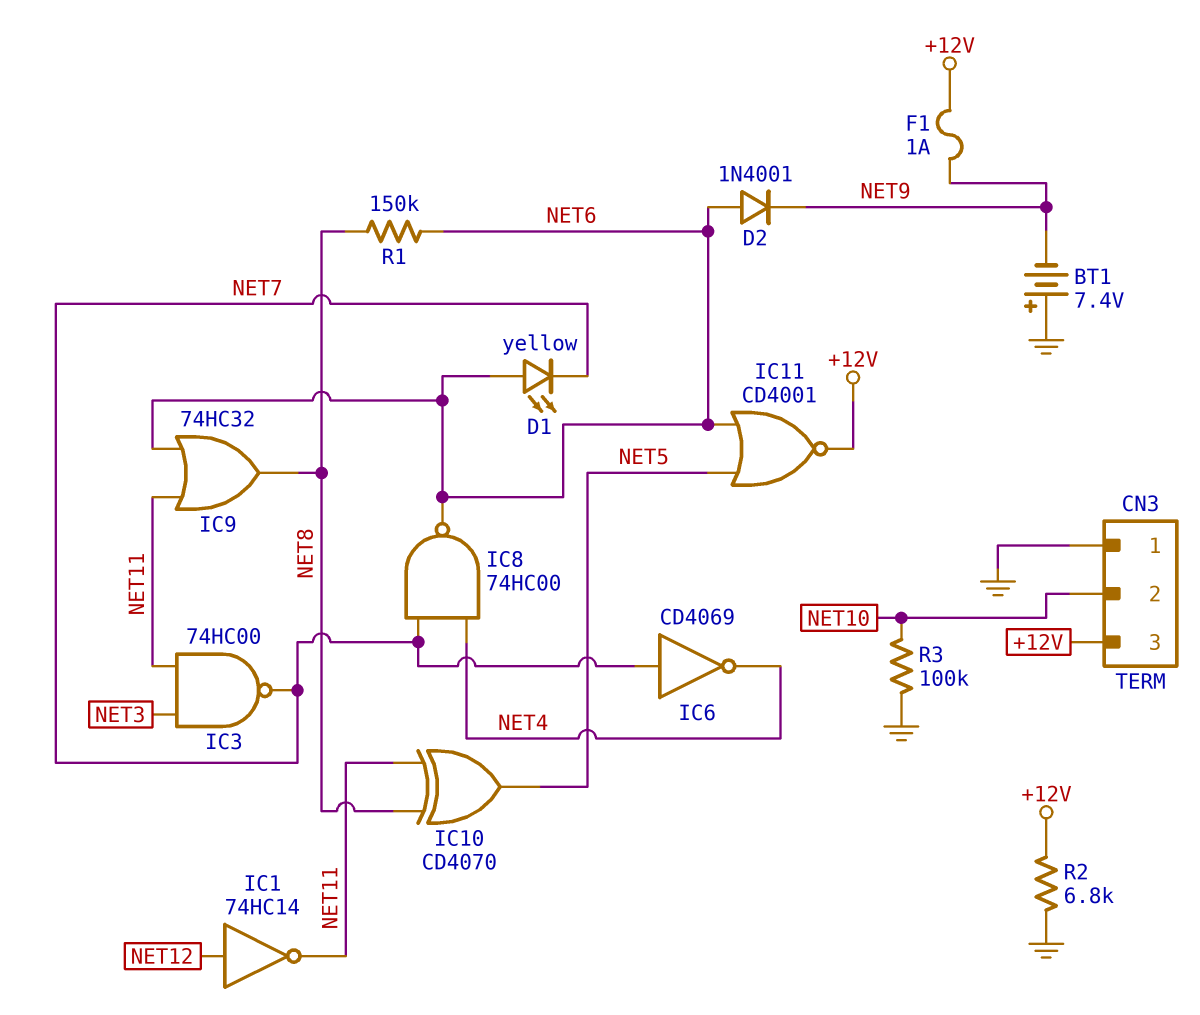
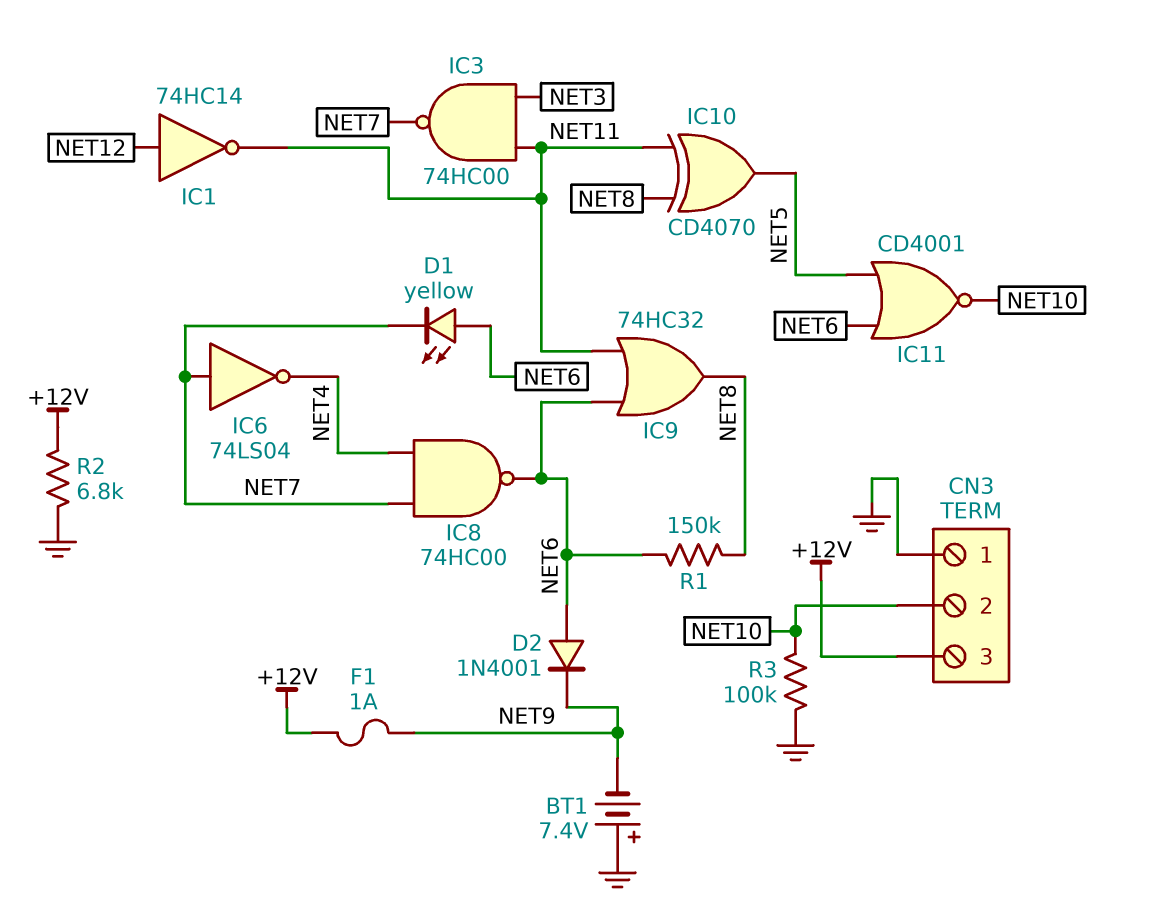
IC6: NOT CD4069 (in NET7, out NET4) -> NOT 74LS04 (in NET7, out NET4)
IC11: NOR CD4001 (in NET5, in NET6, out +12V) -> NOR CD4001 (in NET5, in NET6, out NET10)

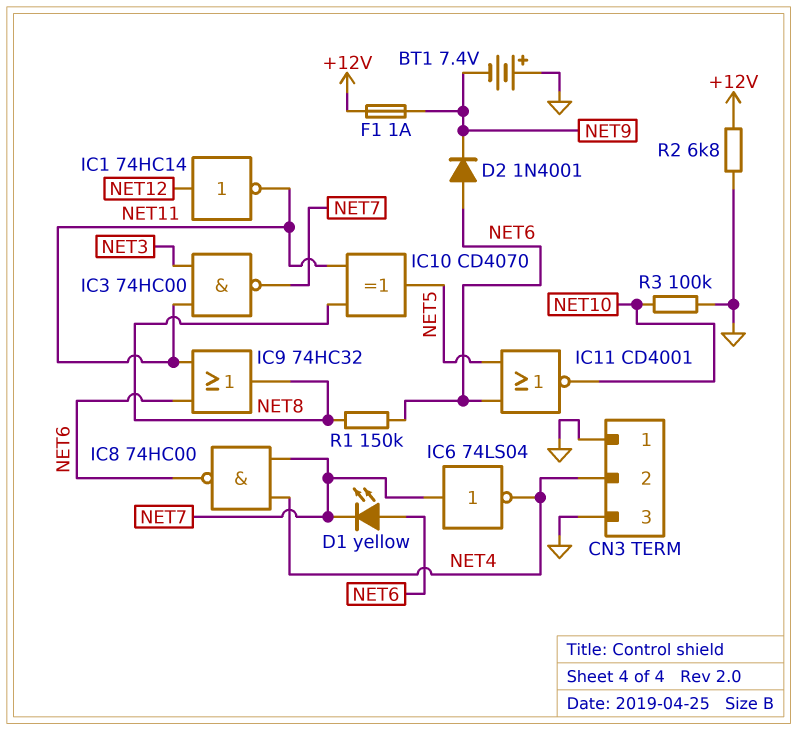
CN3 pin 2: NET10 -> NET4
CN3 pin 3: +12V -> GND

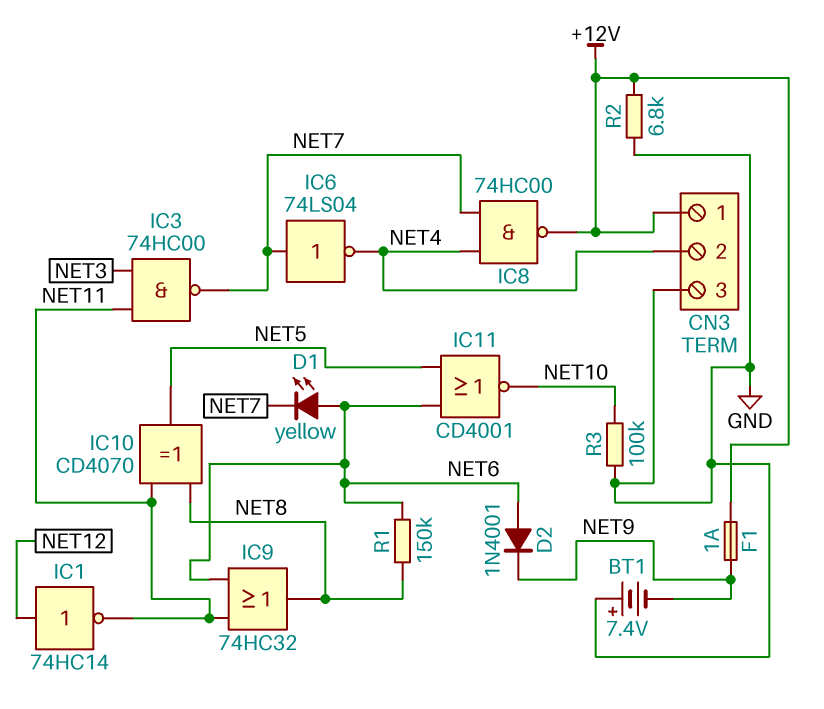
CN3 pin 1: GND -> +12V
IC8: NAND 74HC00 (in NET4, in NET7, out NET6) -> NAND 74HC00 (in NET4, in NET7, out +12V)

